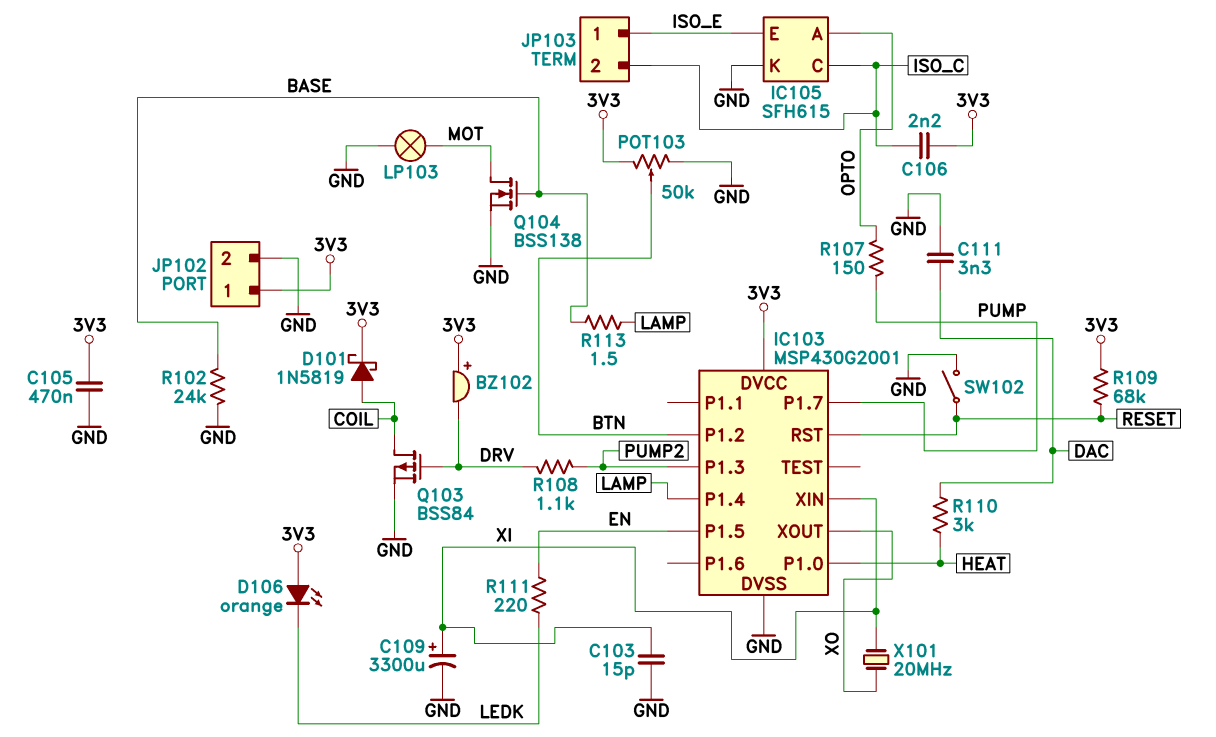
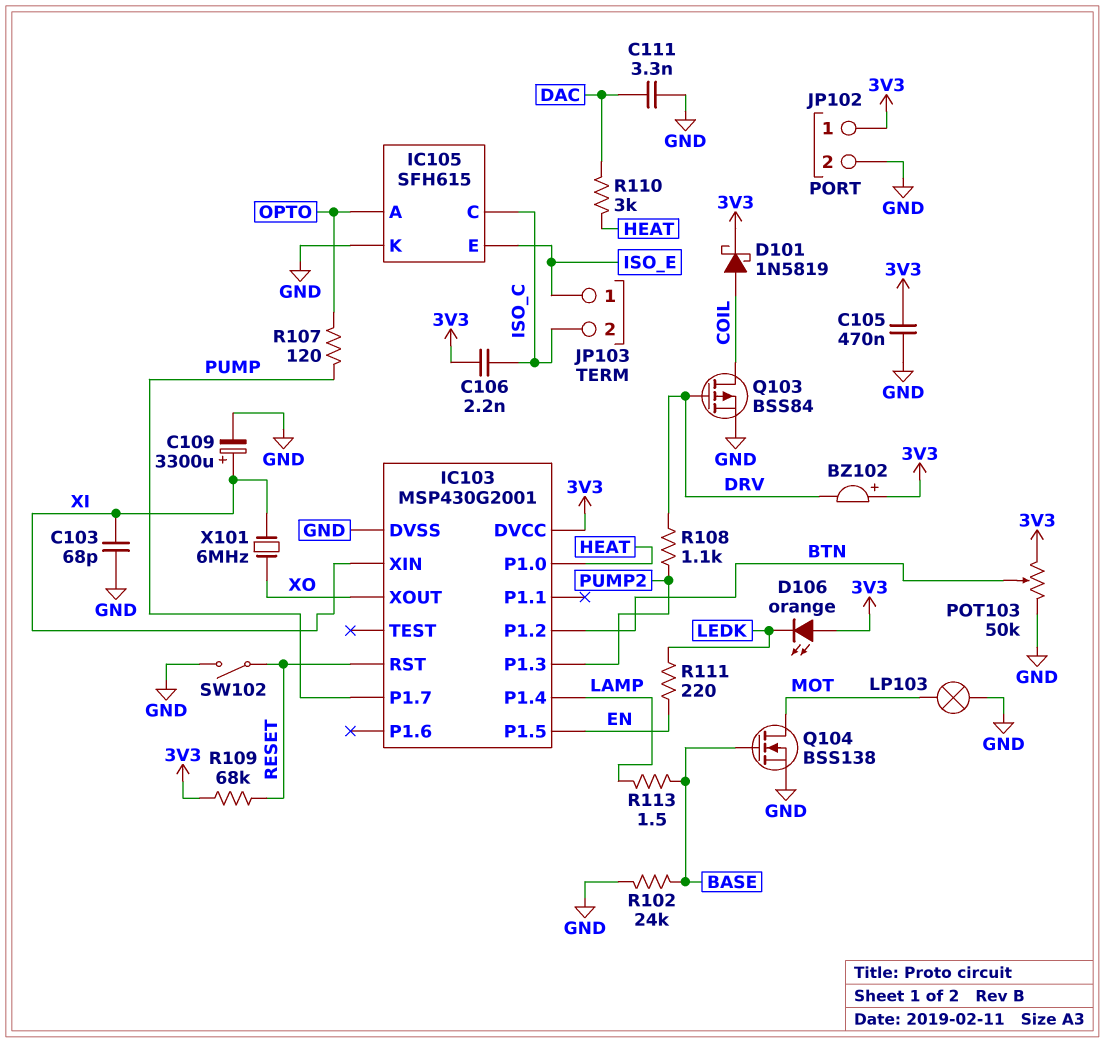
C103: 15pF (GND, XI) -> 68pF (GND, XI)
R107: 150 (OPTO, PUMP) -> 120 (OPTO, PUMP)
X101: 20MHz (XI, XO) -> 6MHz (XI, XO)

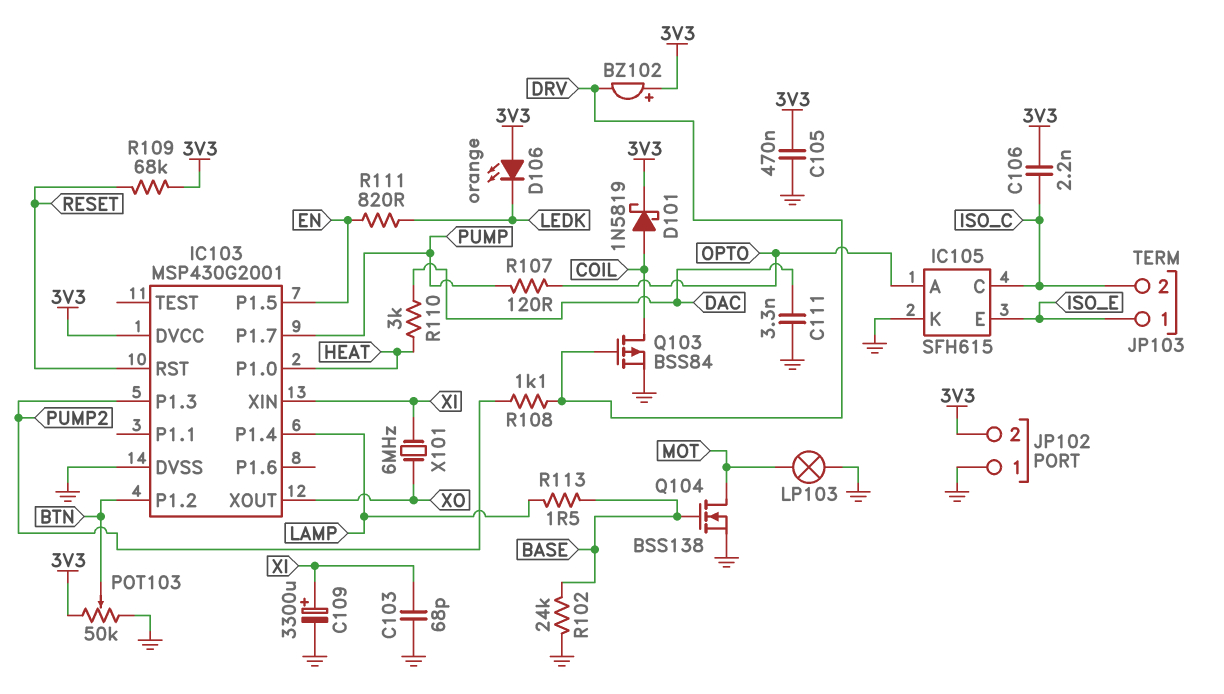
JP102 pin 1: 3V3 -> GND
JP102 pin 2: GND -> 3V3
R111: 220 (EN, LEDK) -> 820 (EN, LEDK)
SW102: switch (GND, RESET) -> none

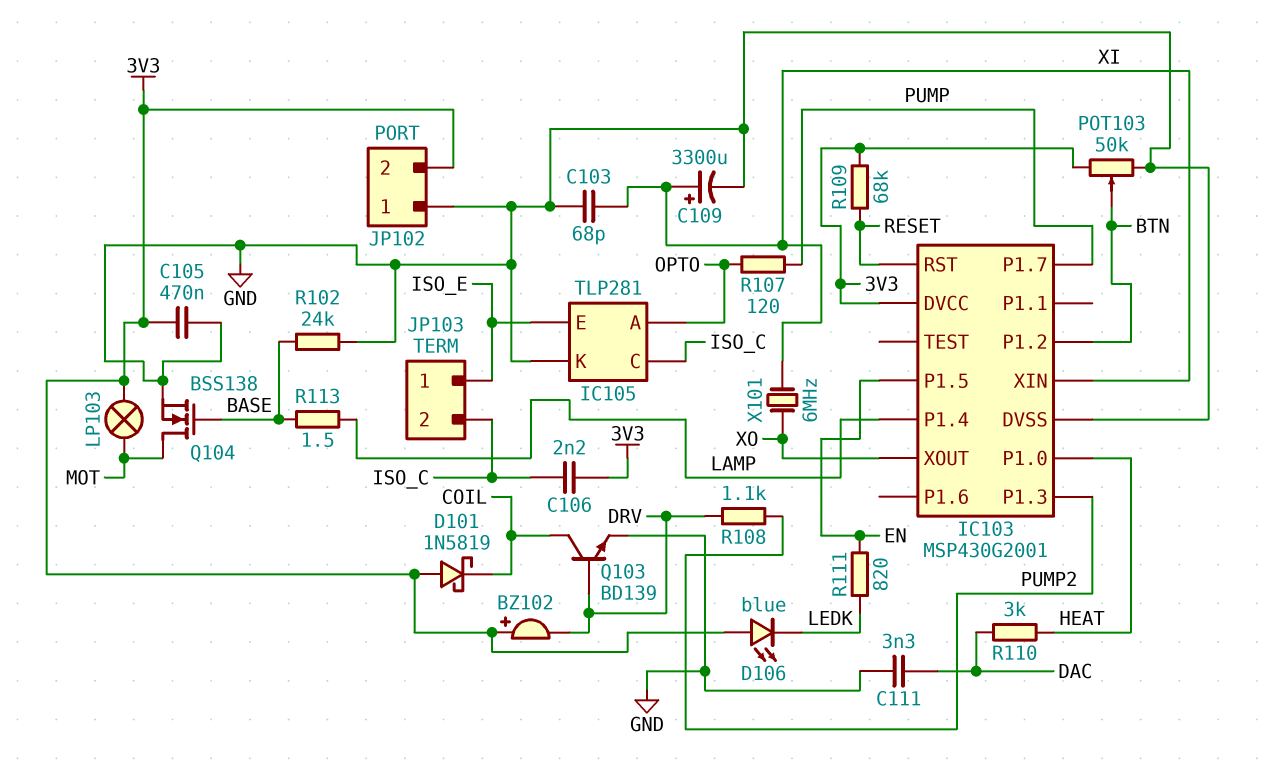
D101: schottky 1N5819 (A COIL, K 3V3) -> schottky 1N5819 (A 3V3, K COIL)
D106: LED orange (A 3V3, K LEDK) -> LED blue (A 3V3, K LEDK)
IC105: SFH615 -> TLP281
LP103: lamp (GND, MOT) -> lamp (3V3, MOT)
Q103: PMOS BSS84 (G DRV, D COIL, S GND) -> NPN BD139 (B DRV, C COIL, E GND)

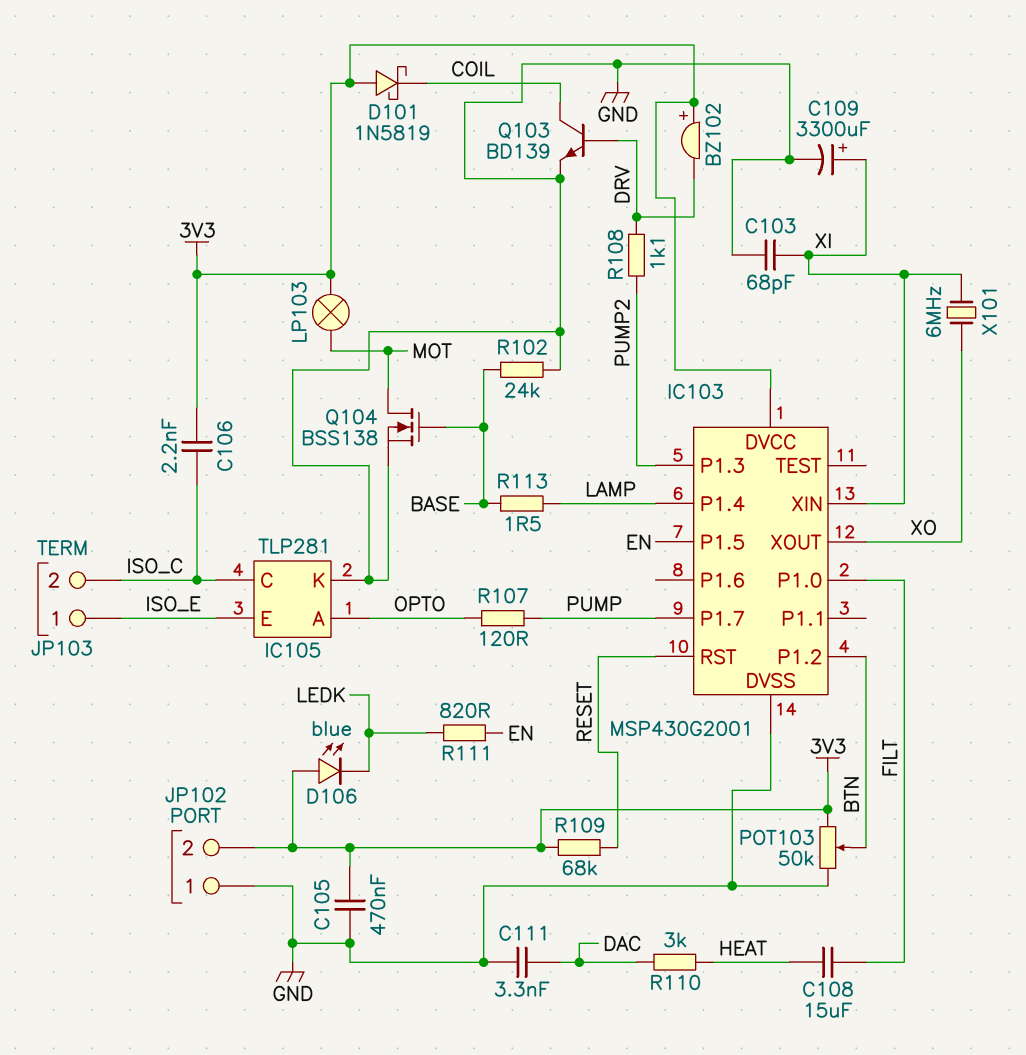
C108: none -> 15uF (FILT, HEAT)
IC103 pin P1.0: HEAT -> FILT

